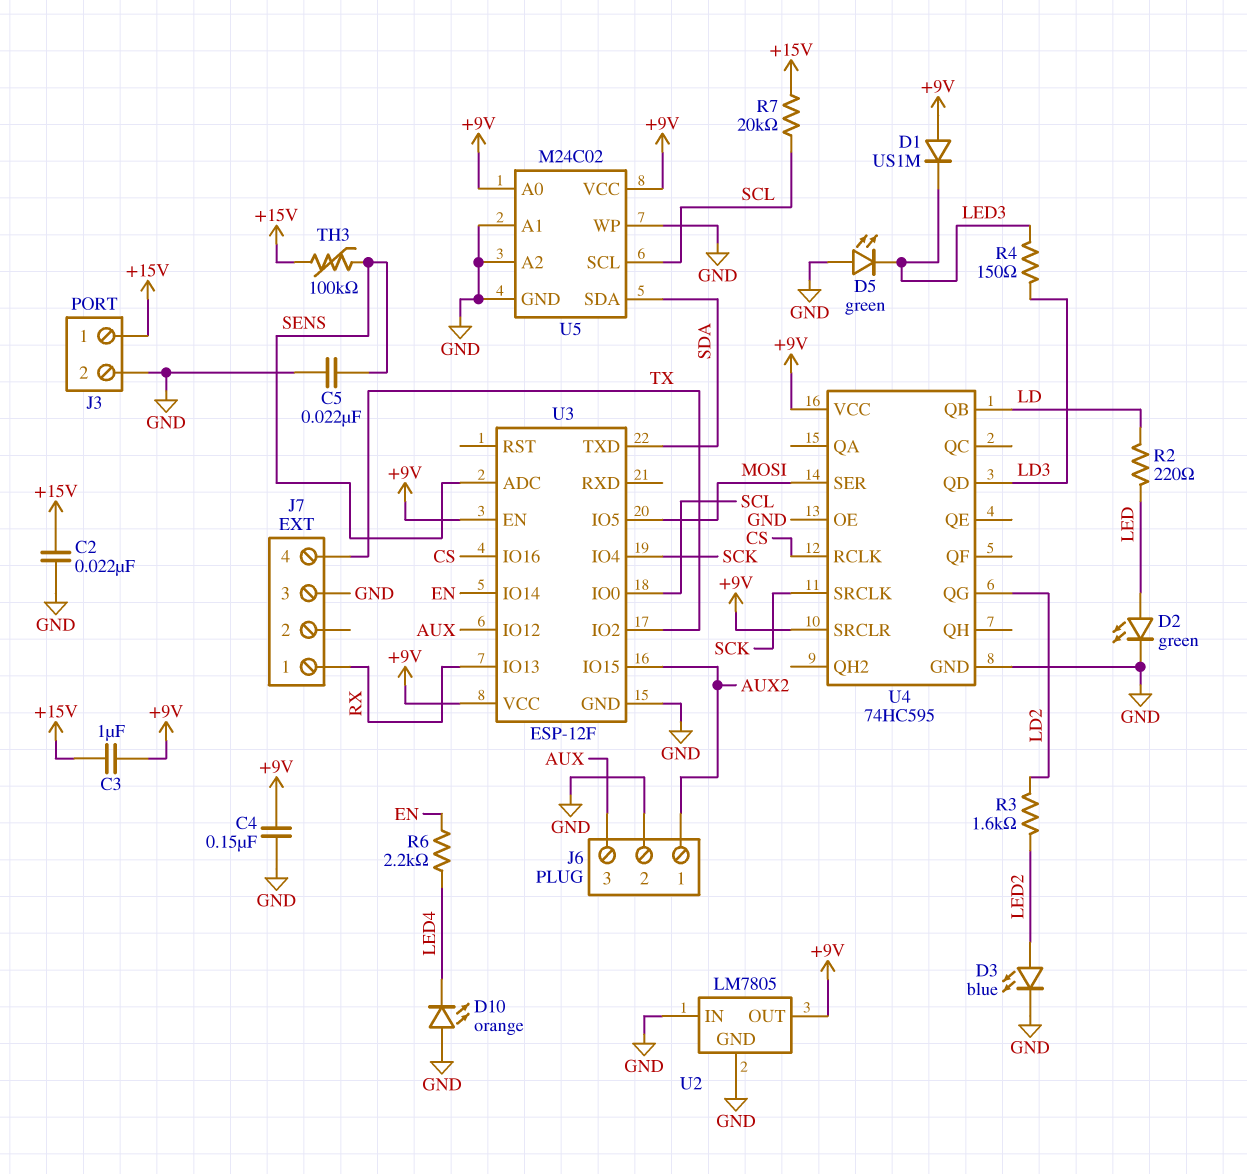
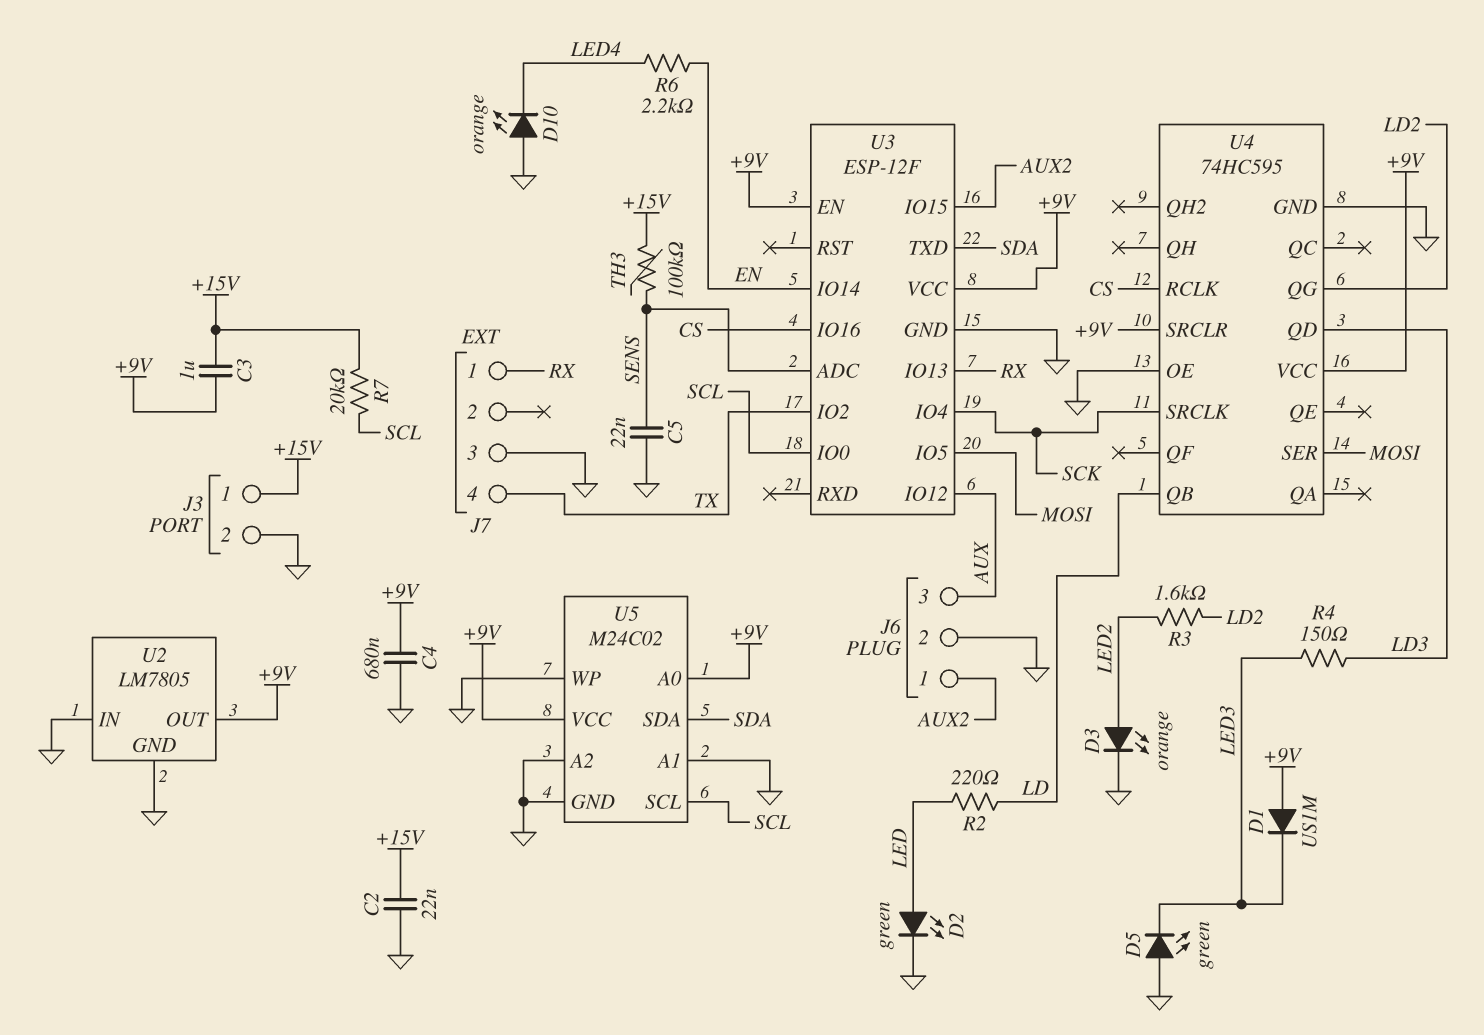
C4: 150nF (+9V, GND) -> 680nF (+9V, GND)
D3: LED blue (A LED2, K GND) -> LED orange (A LED2, K GND)

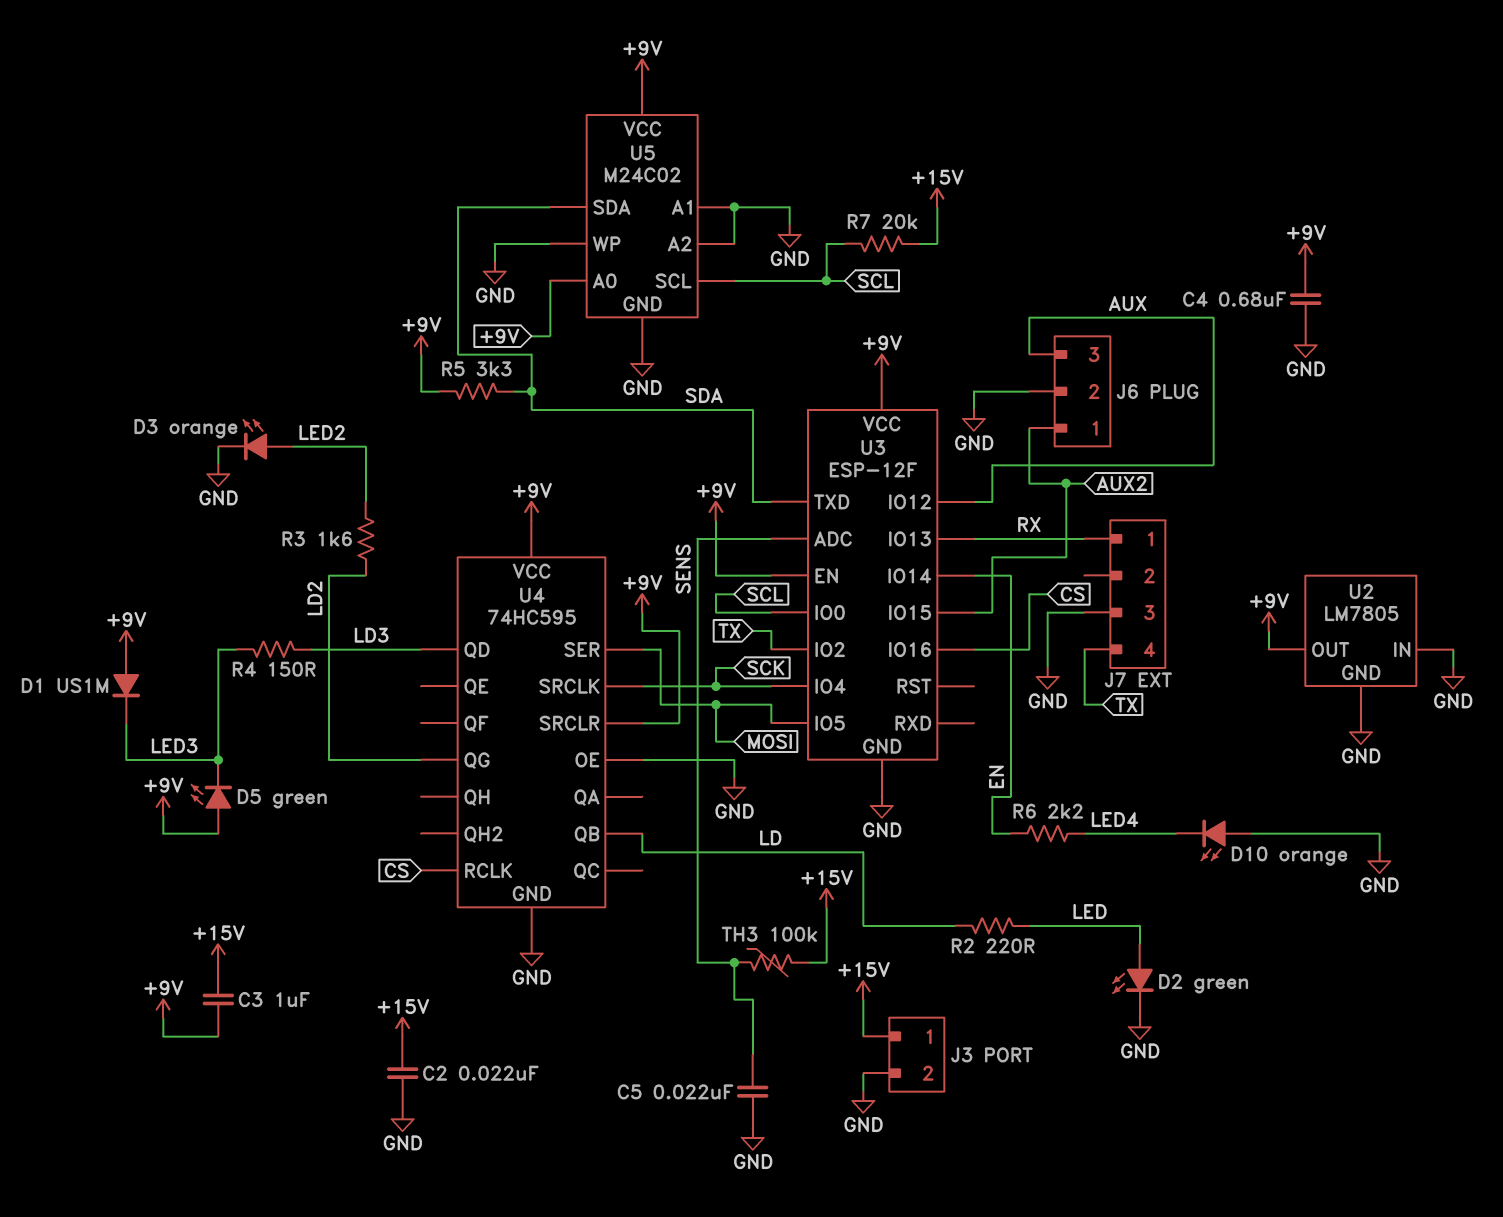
D5: LED green (A GND, K LED3) -> LED green (A +9V, K LED3)
R5: none -> 3.3k (+9V, SDA)

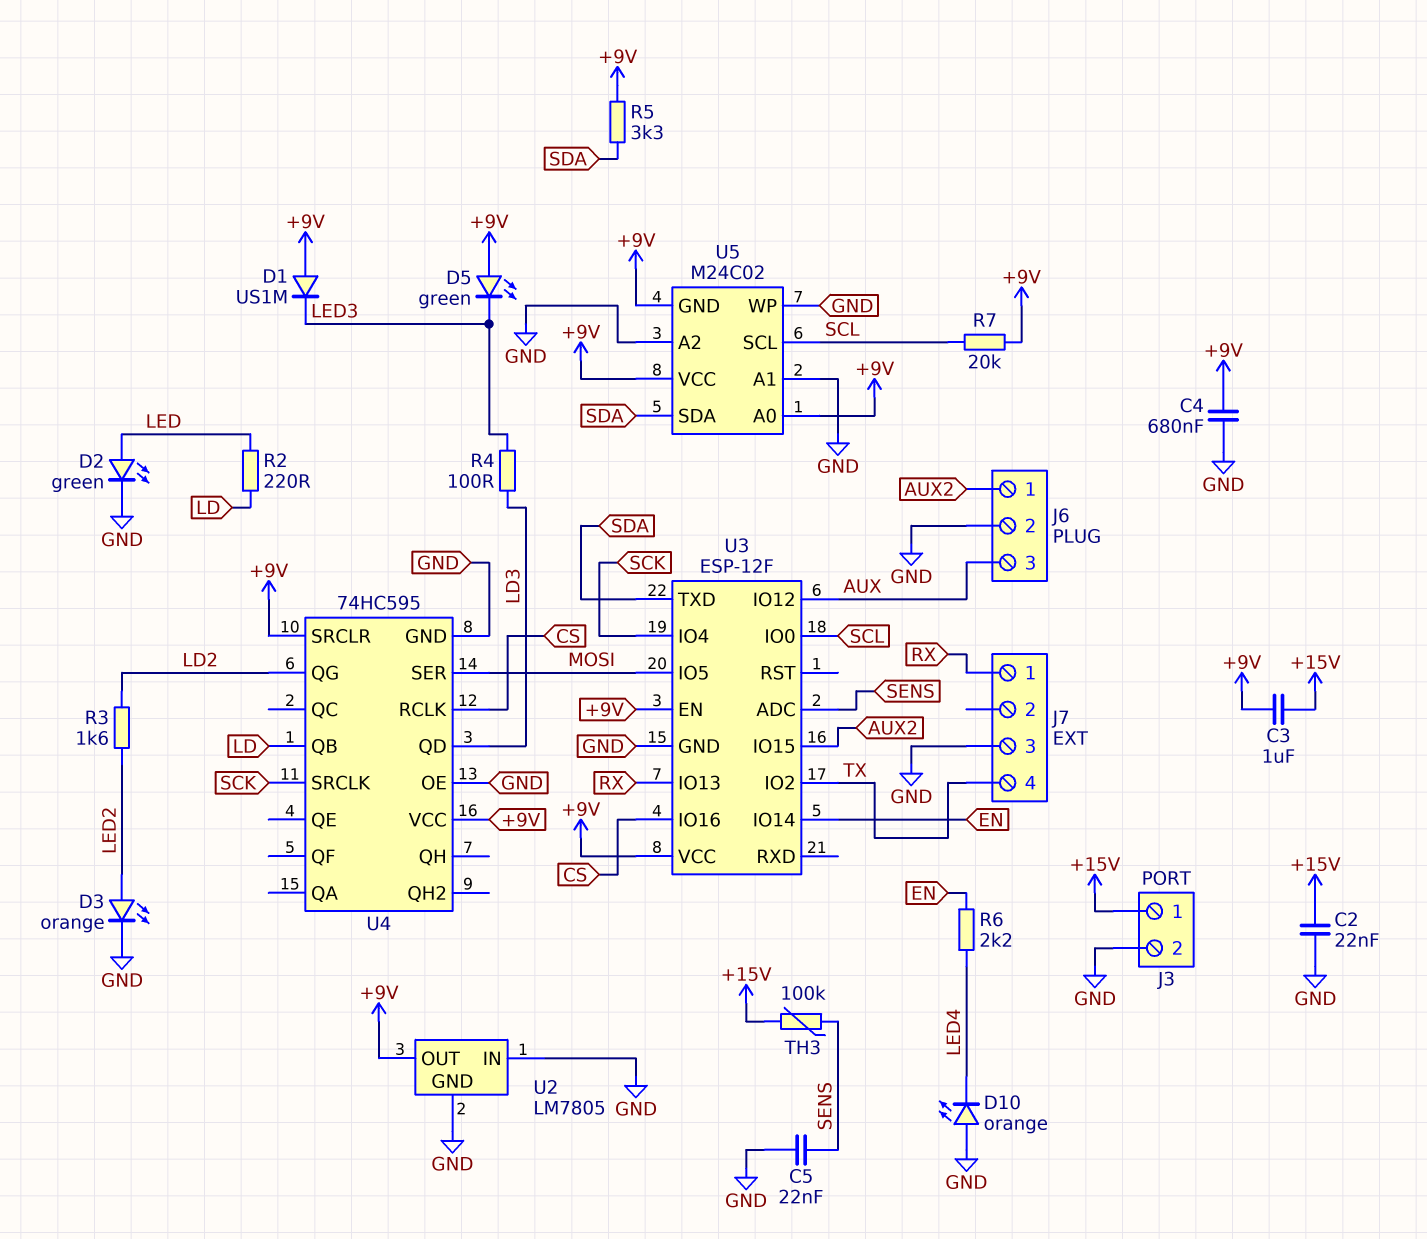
R4: 150 (LD3, LED3) -> 100 (LD3, LED3)
R7: 20k (+15V, SCL) -> 20k (+9V, SCL)
U5 pin GND: GND -> +9V

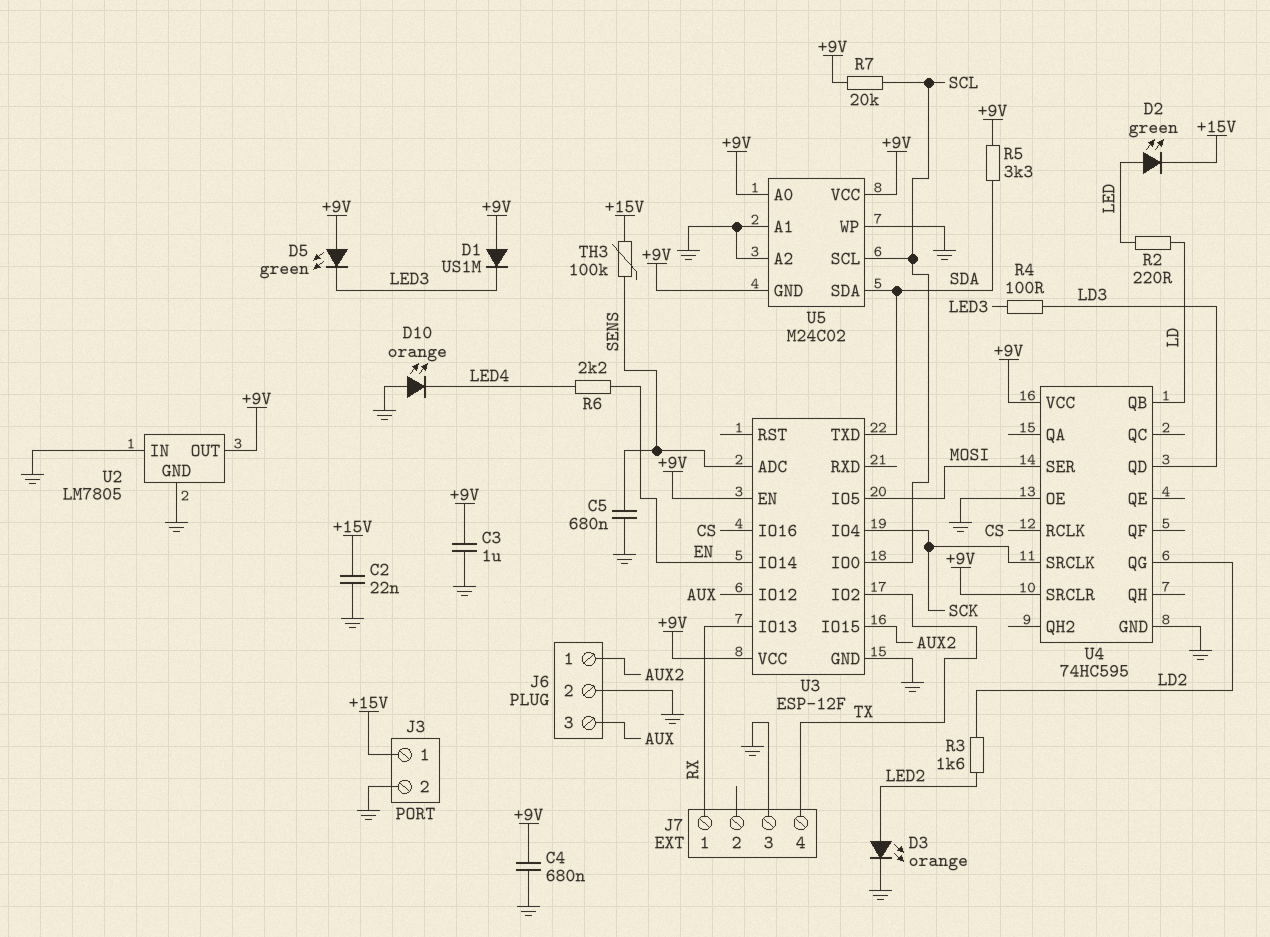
C3: 1uF (+9V, +15V) -> 1uF (+9V, GND)
C5: 22nF (GND, SENS) -> 680nF (GND, SENS)
D2: LED green (A LED, K GND) -> LED green (A LED, K +15V)

